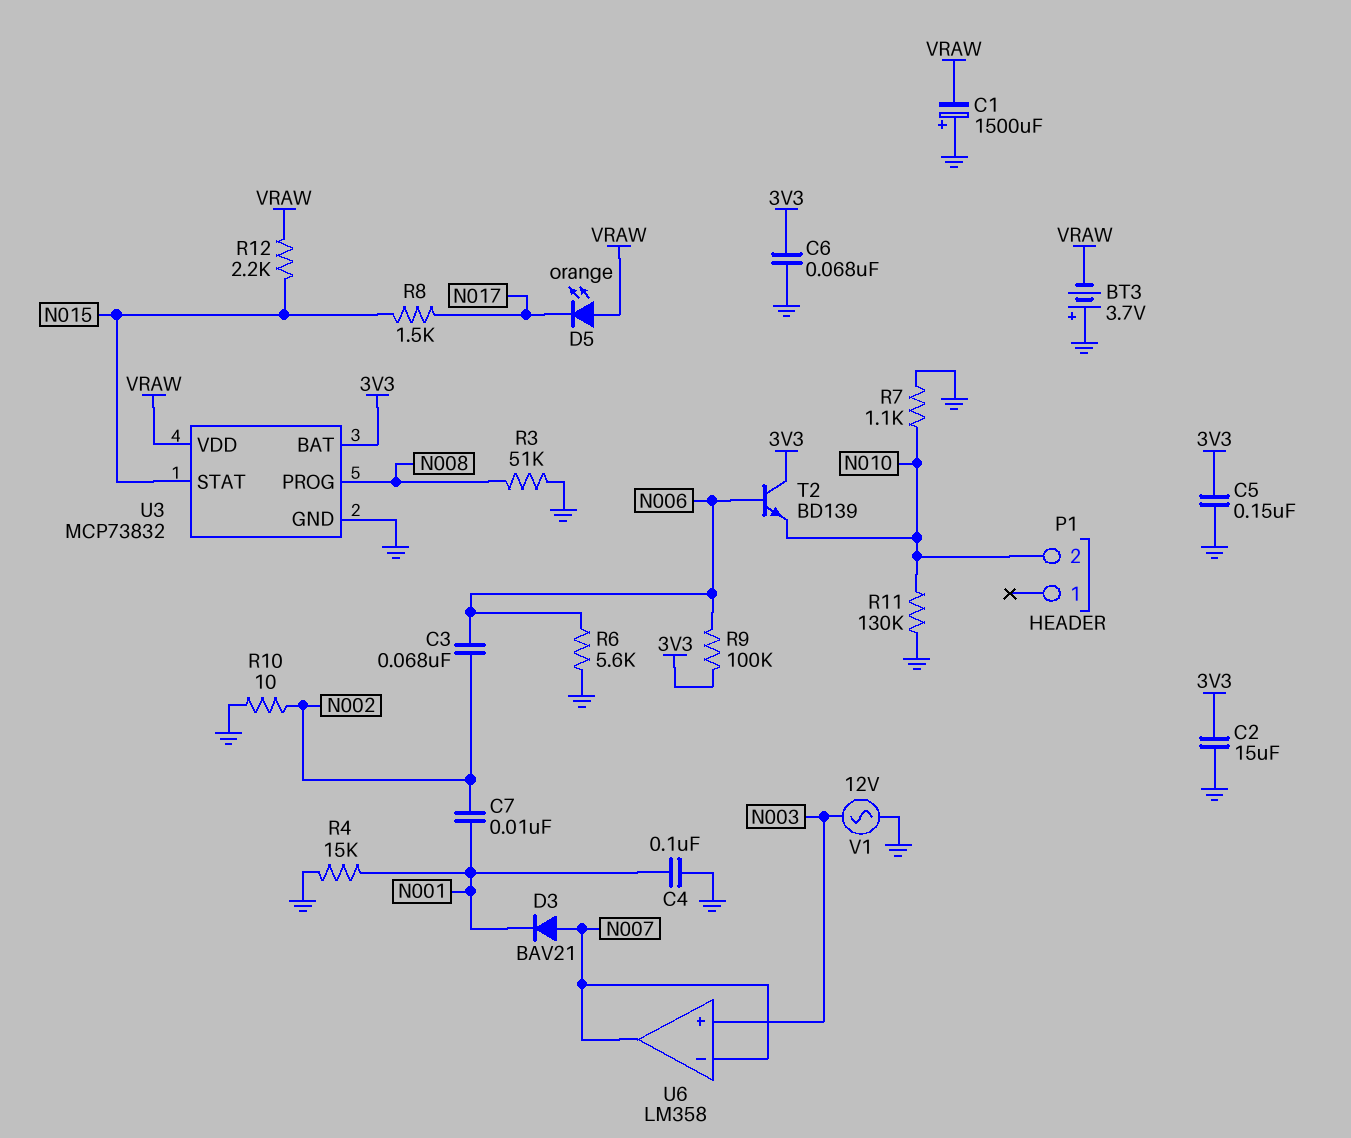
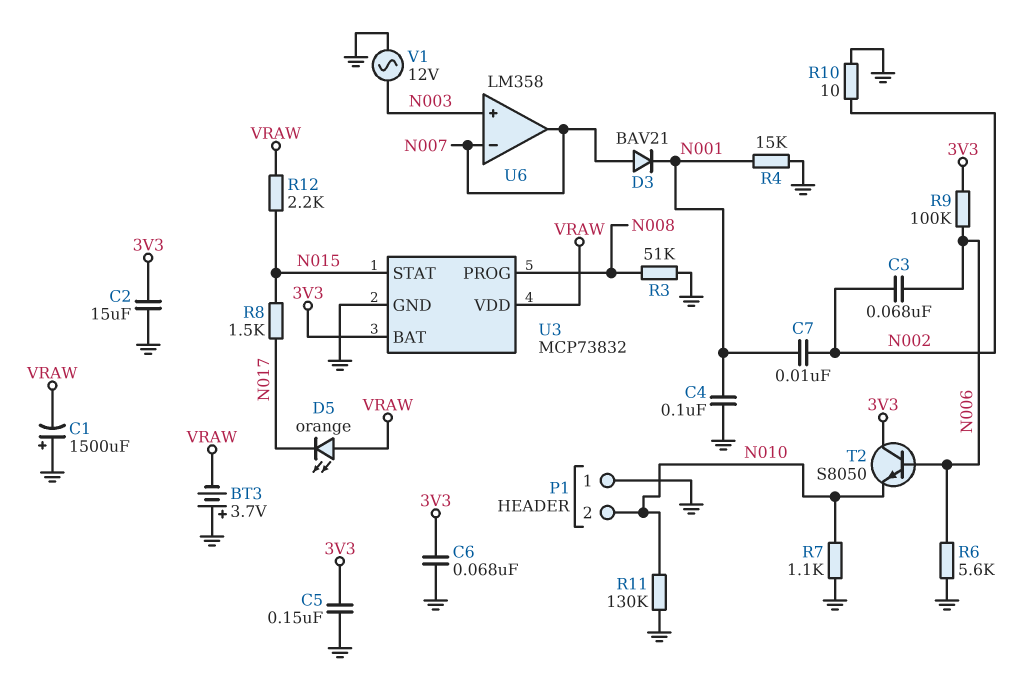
P1 pin 1: none -> GND
T2: NPN BD139 (B N006, C 3V3, E N010) -> NPN S8050 (B N006, C 3V3, E N010)

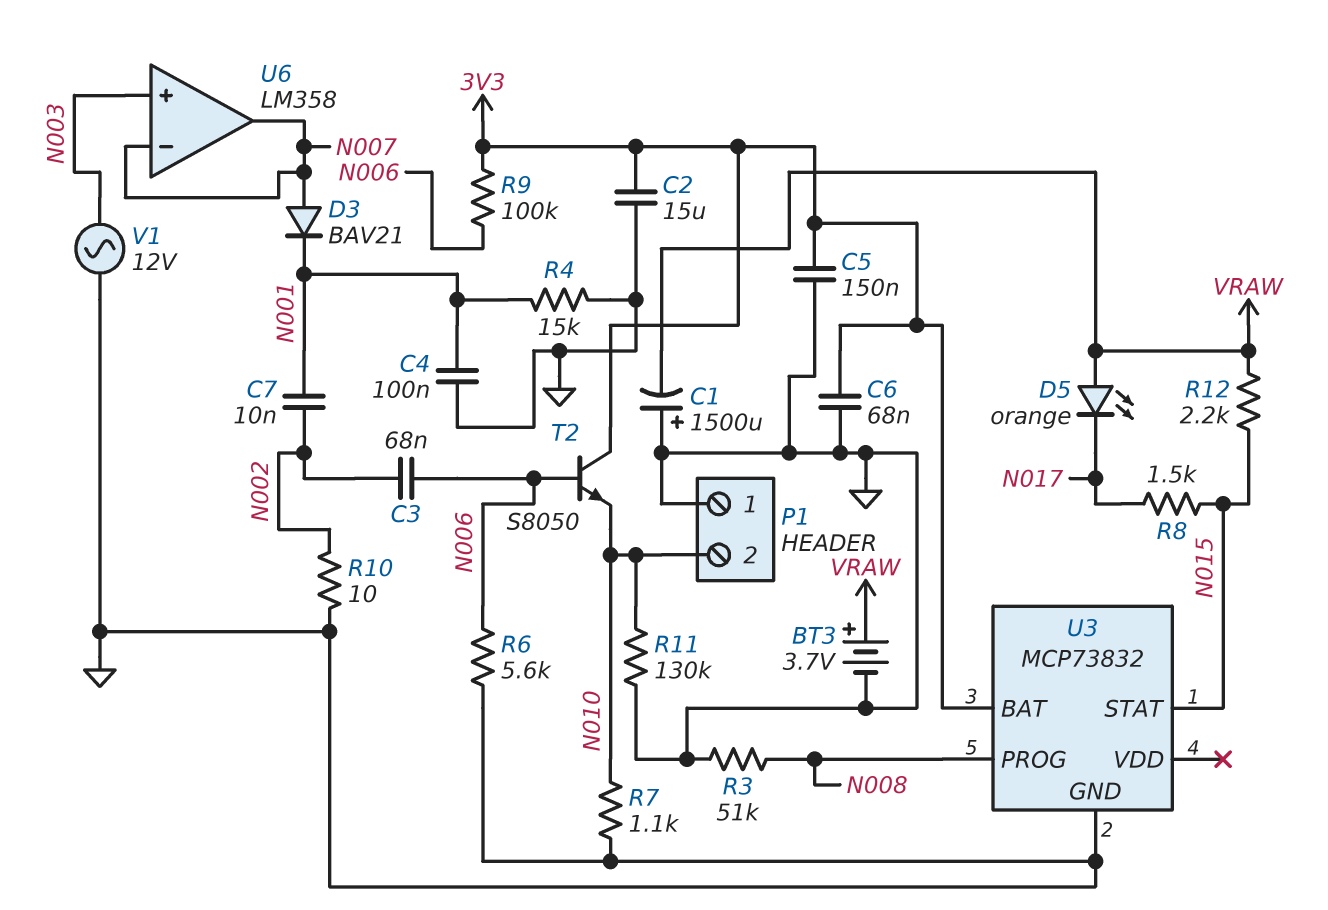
BT3: 3.7V (plus GND, minus VRAW) -> 3.7V (plus VRAW, minus GND)
U3 pin VDD: VRAW -> none

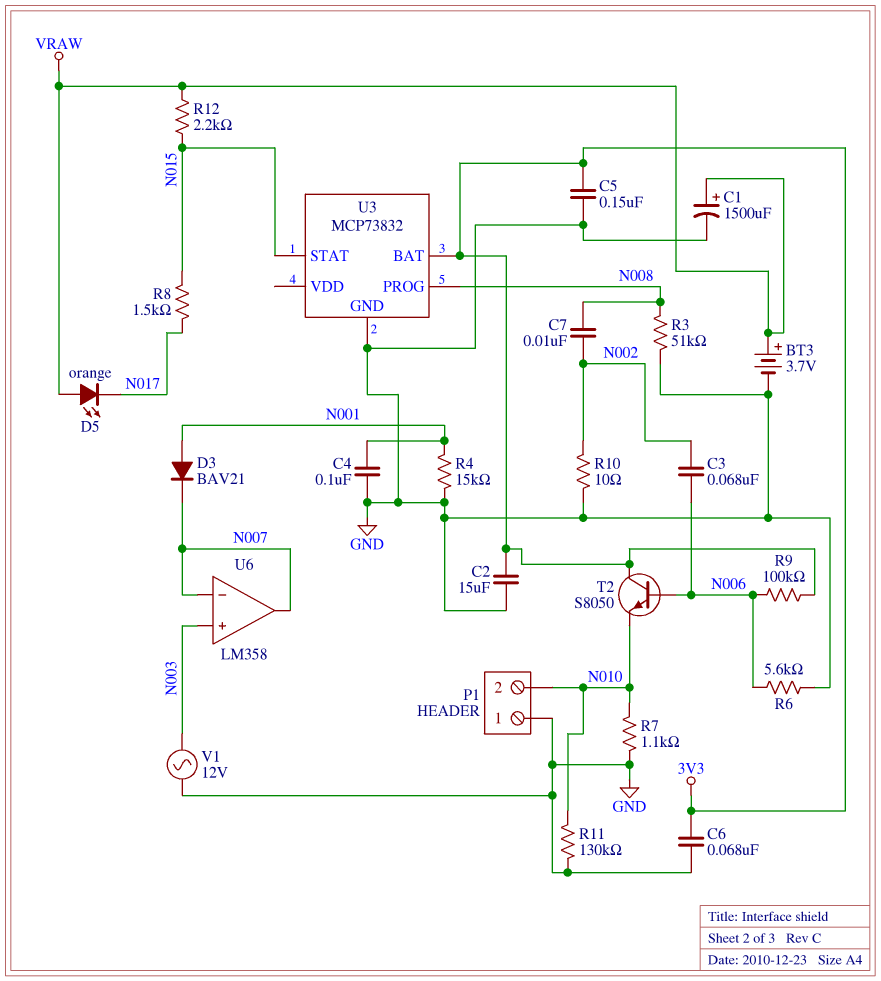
C1: 1500uF (plus GND, minus VRAW) -> 1500uF (plus VRAW, minus GND)
C7: 10nF (N001, N002) -> 10nF (N002, N008)
D3: diode BAV21 (A N007, K N001) -> diode BAV21 (A N001, K N007)

